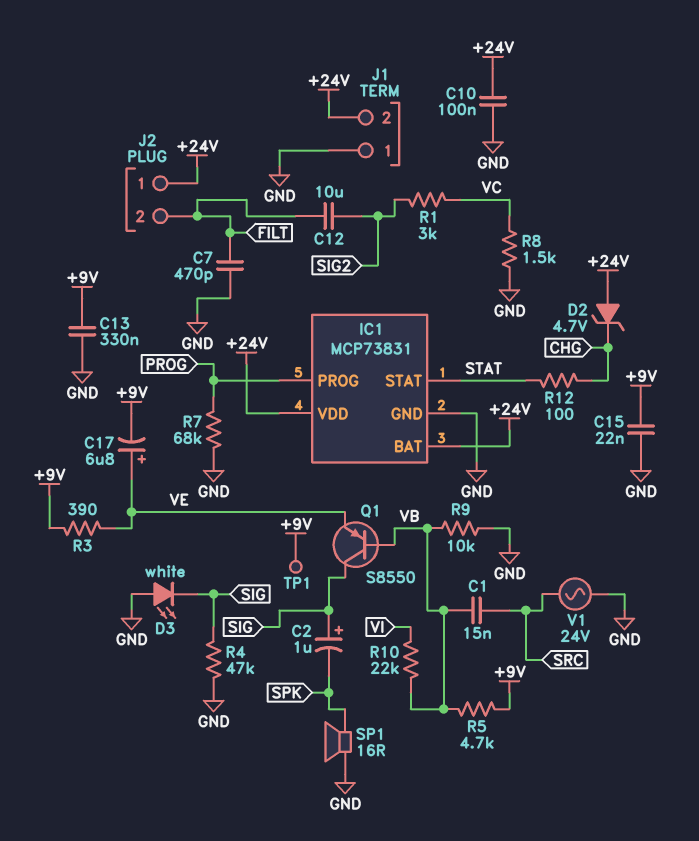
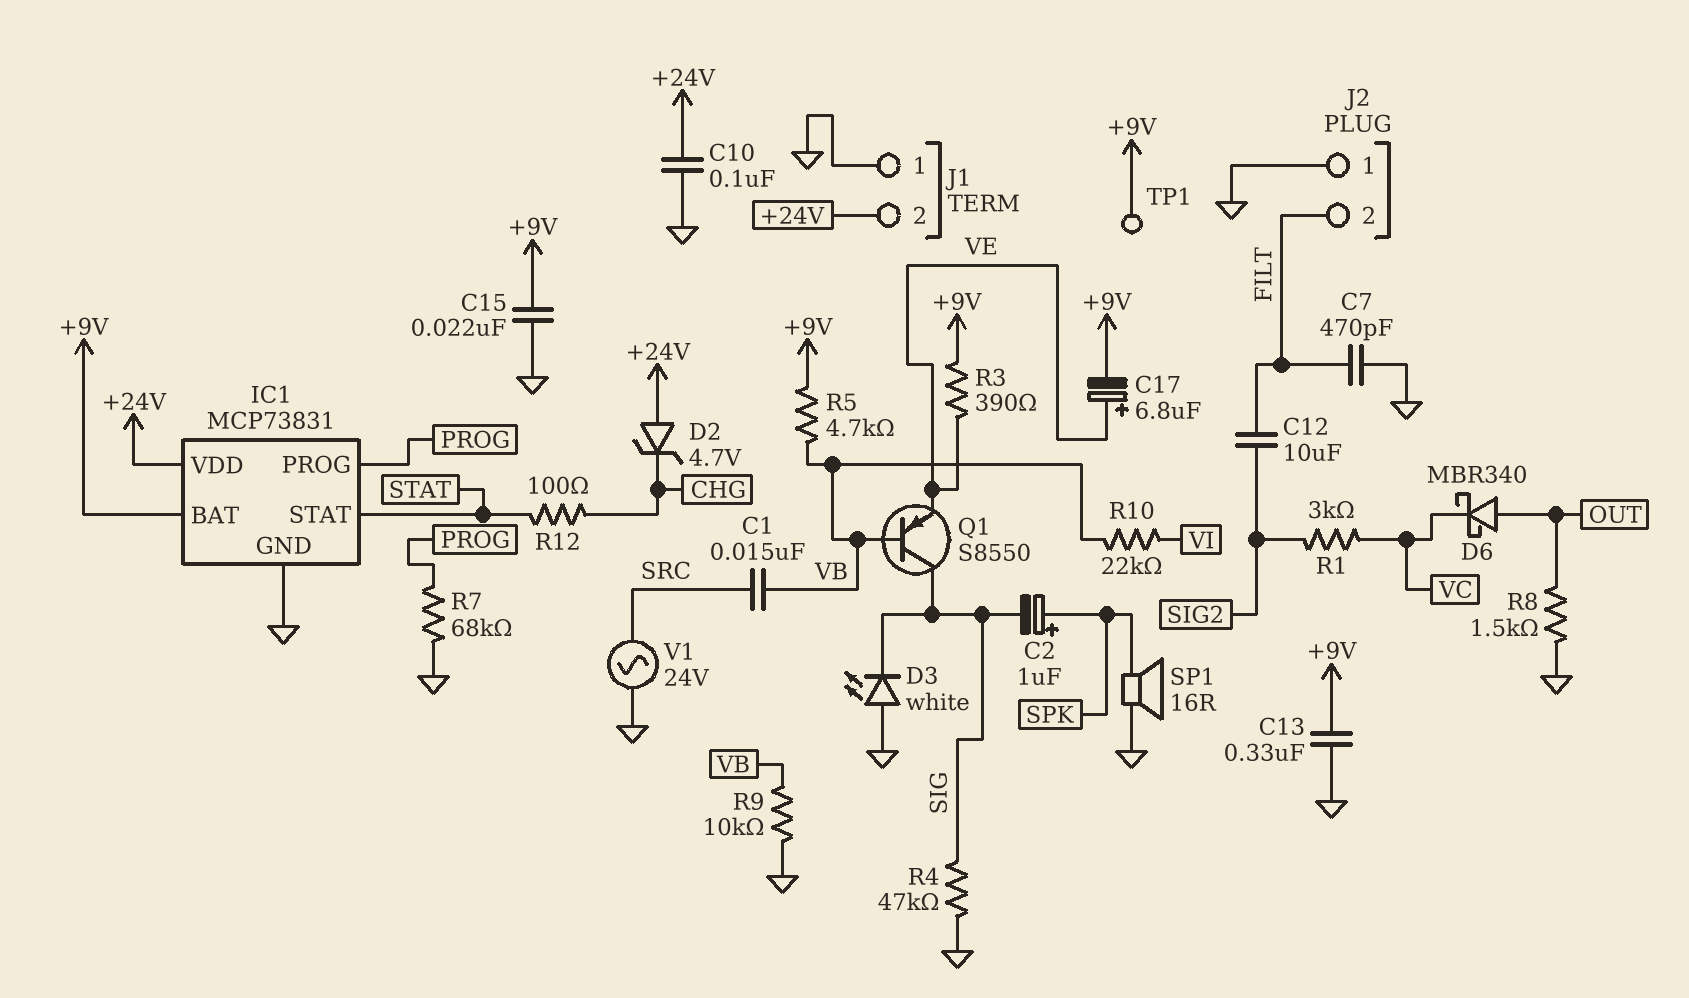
C2: 1uF (plus SIG, minus SPK) -> 1uF (plus SPK, minus SIG)
D6: none -> schottky MBR340 (A OUT, K VC)
IC1 pin BAT: +24V -> +9V
J2 pin 1: +24V -> GND
R8: 1.5k (GND, VC) -> 1.5k (GND, OUT)

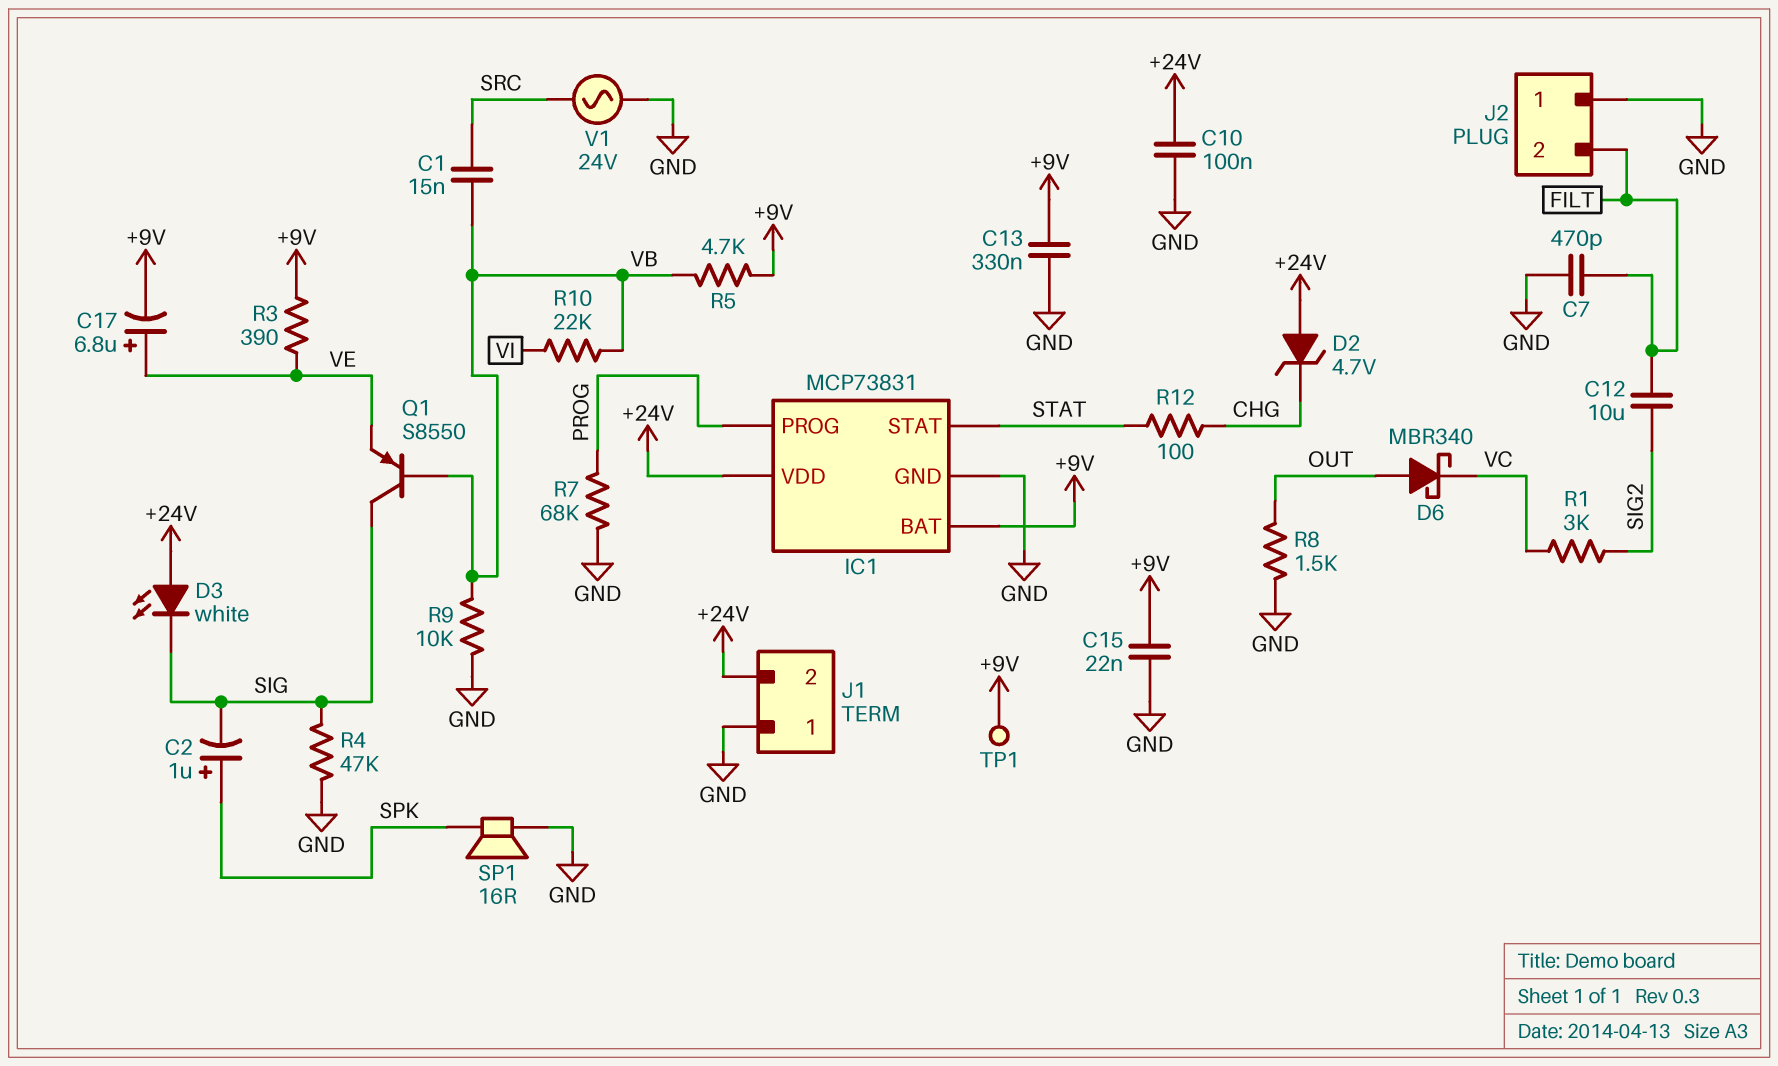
D3: LED white (A GND, K SIG) -> LED white (A +24V, K SIG)

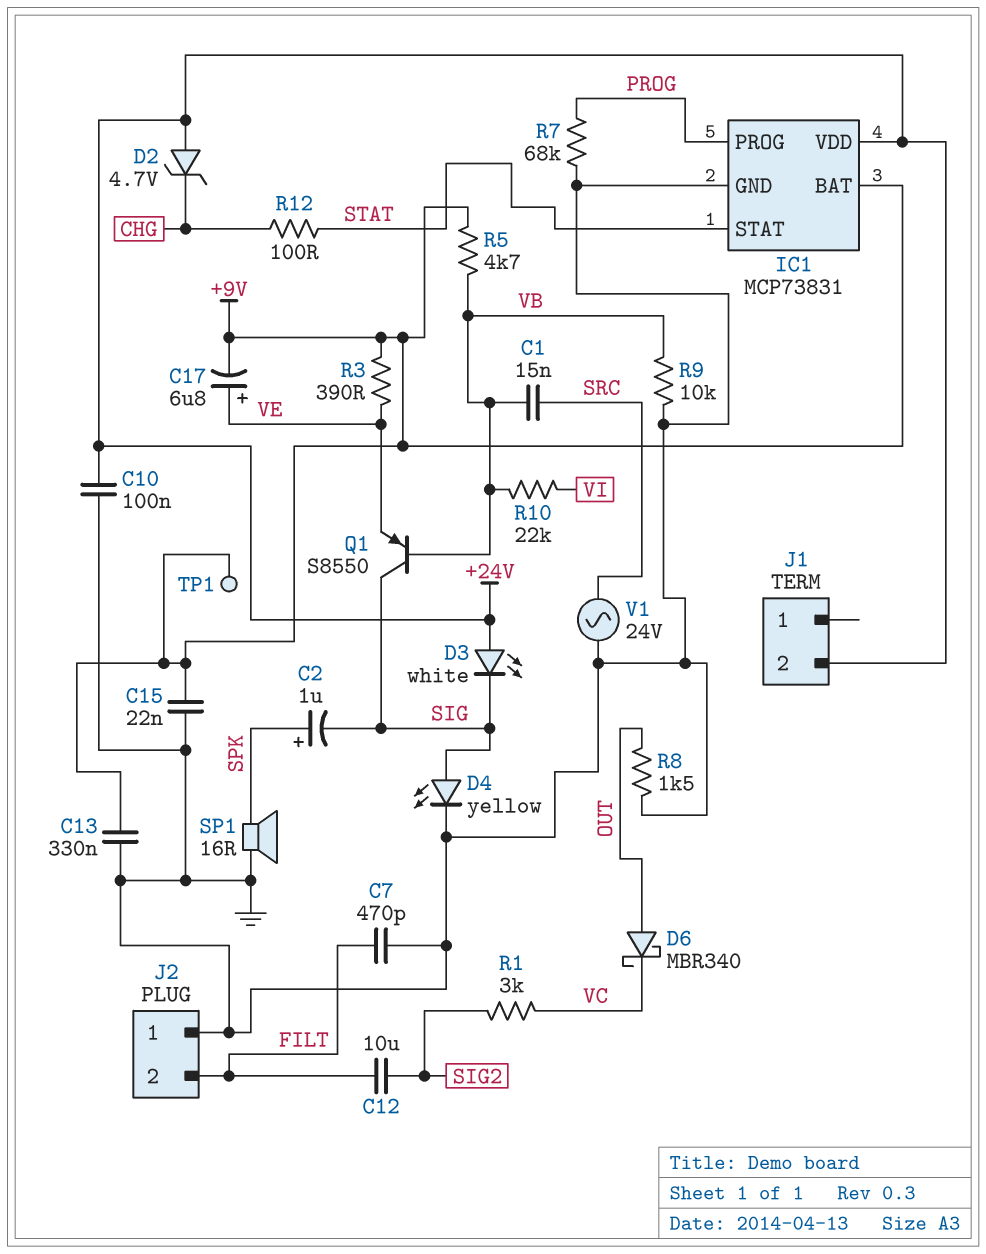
D4: none -> LED yellow (A SIG, K GND)
J1 pin 1: GND -> none
R4: 47k (GND, SIG) -> none

